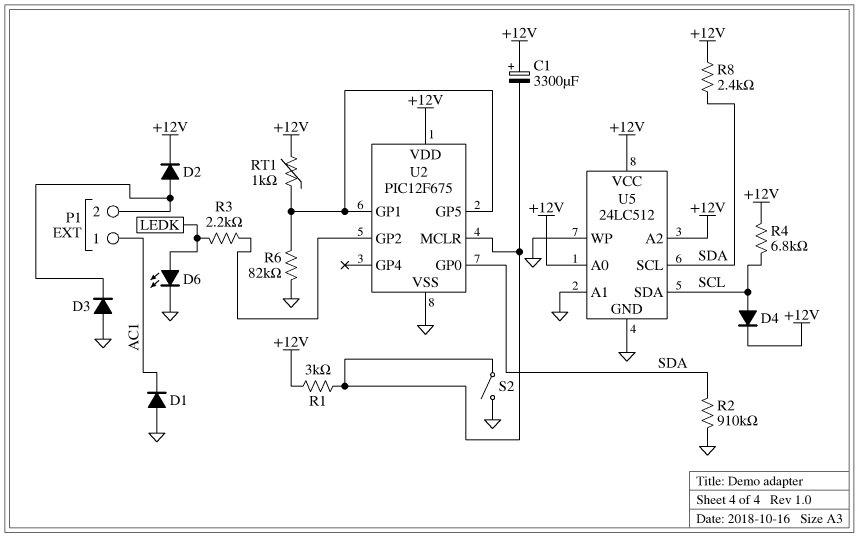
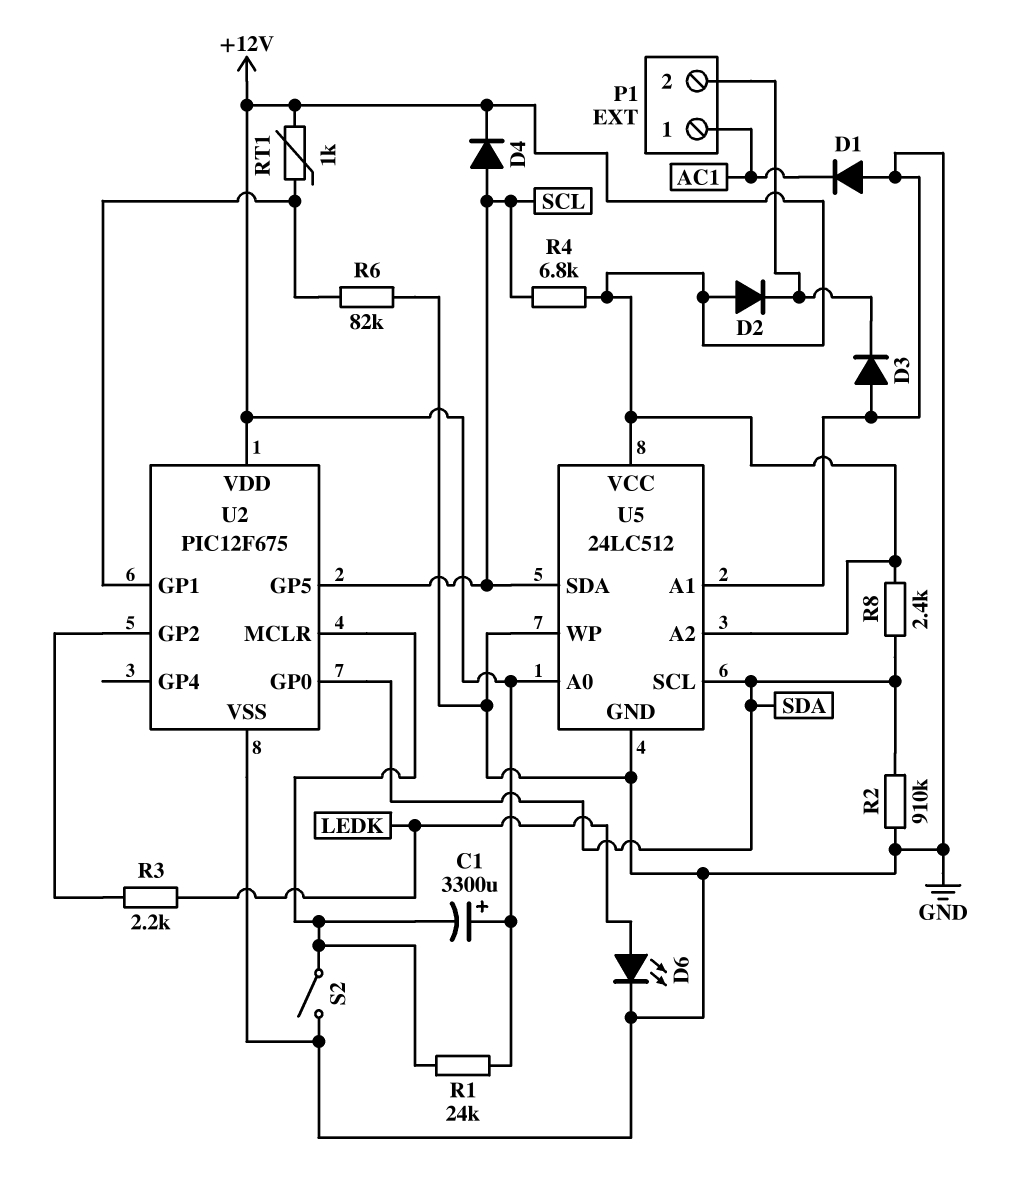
D2: diode (A P1/2, K +12V) -> diode (A +12V, K P1/2)
R1: 3k (+12V, U2/MCLR) -> 24k (+12V, U2/MCLR)
U2 pin GP5: U2/GP1 -> SCL

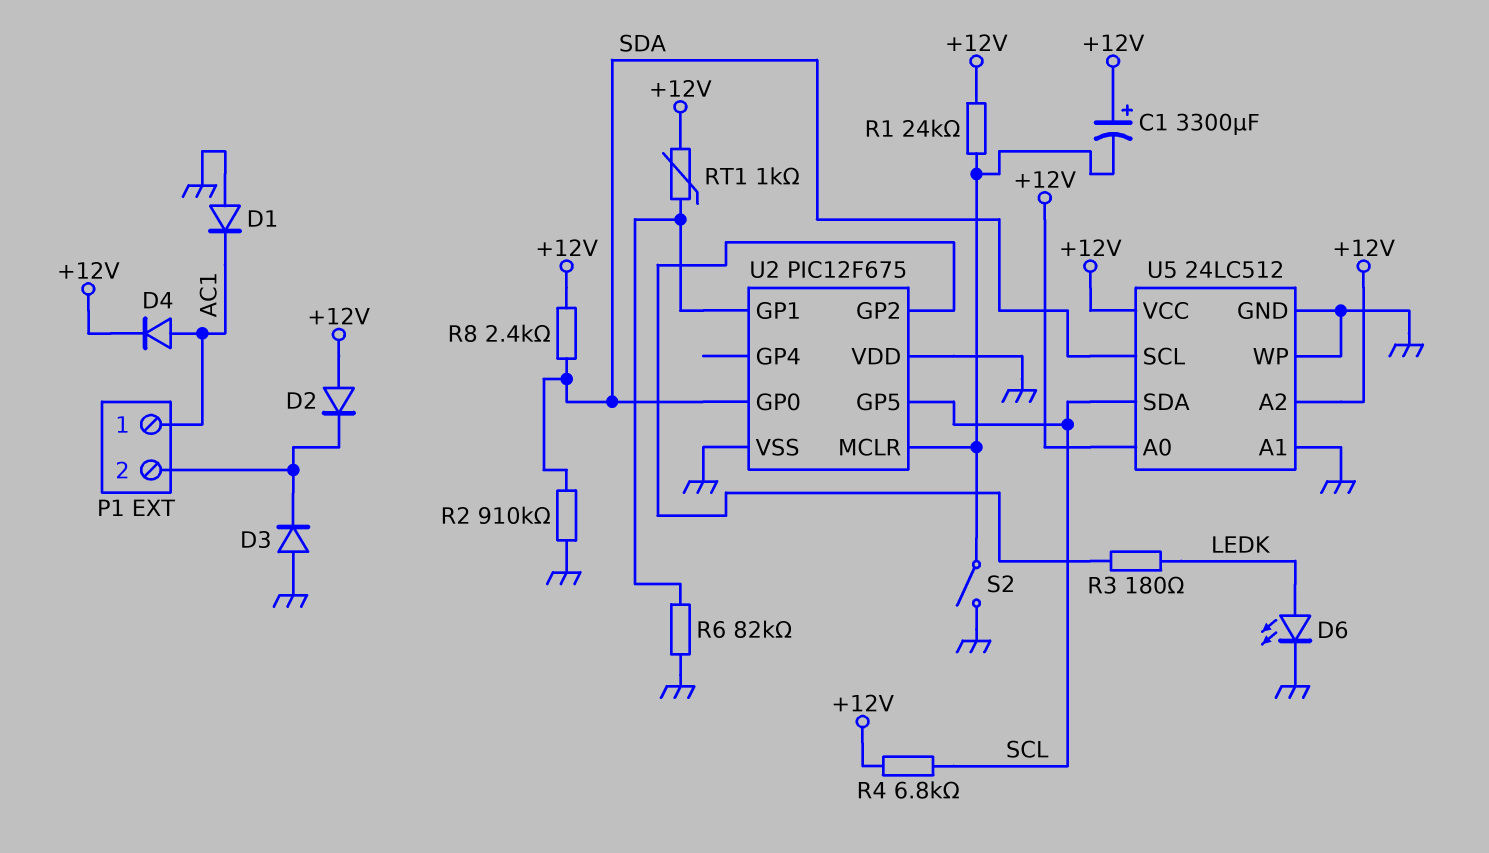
D4: diode (A SCL, K +12V) -> diode (A AC1, K +12V)
R3: 2.2k (LEDK, U2/GP2) -> 180 (LEDK, U2/GP2)
U2 pin VDD: +12V -> GND

